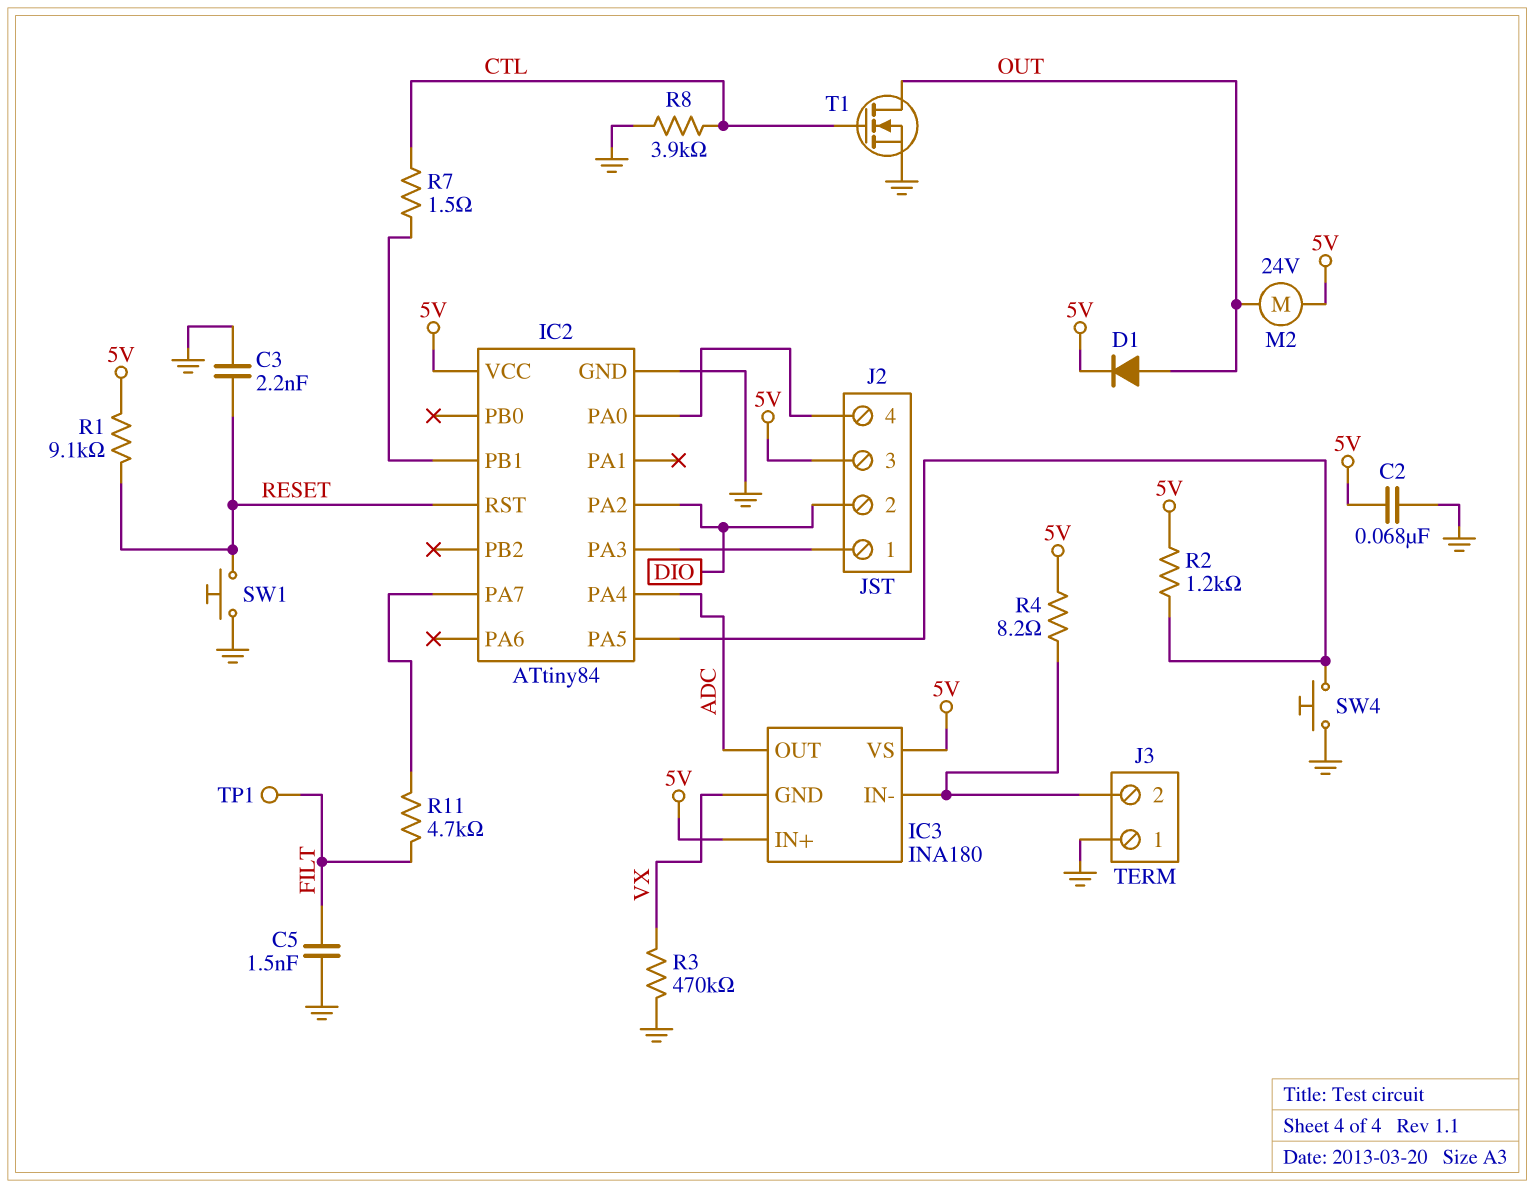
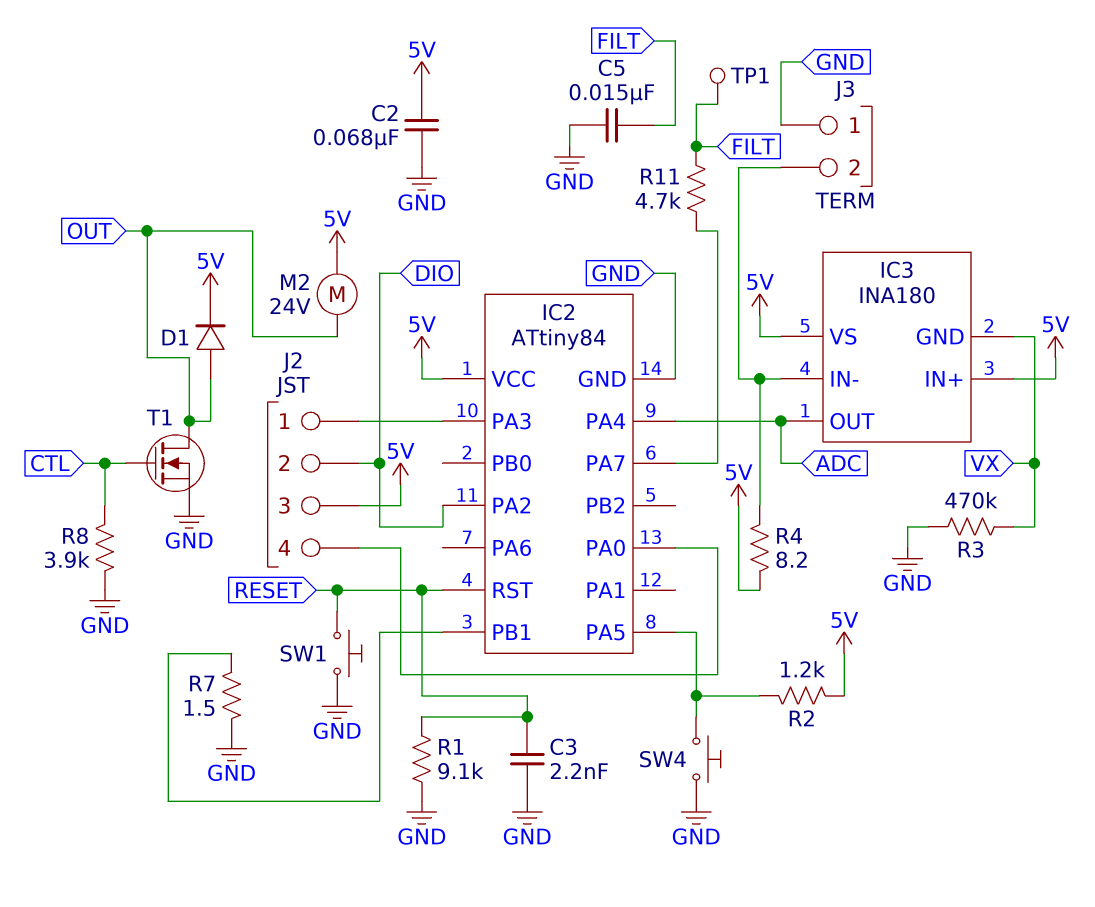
C5: 1.5nF (FILT, GND) -> 15nF (FILT, GND)
R1: 9.1k (5V, RESET) -> 9.1k (GND, RESET)
R7: 1.5 (CTL, IC2/PB1) -> 1.5 (GND, IC2/PB1)

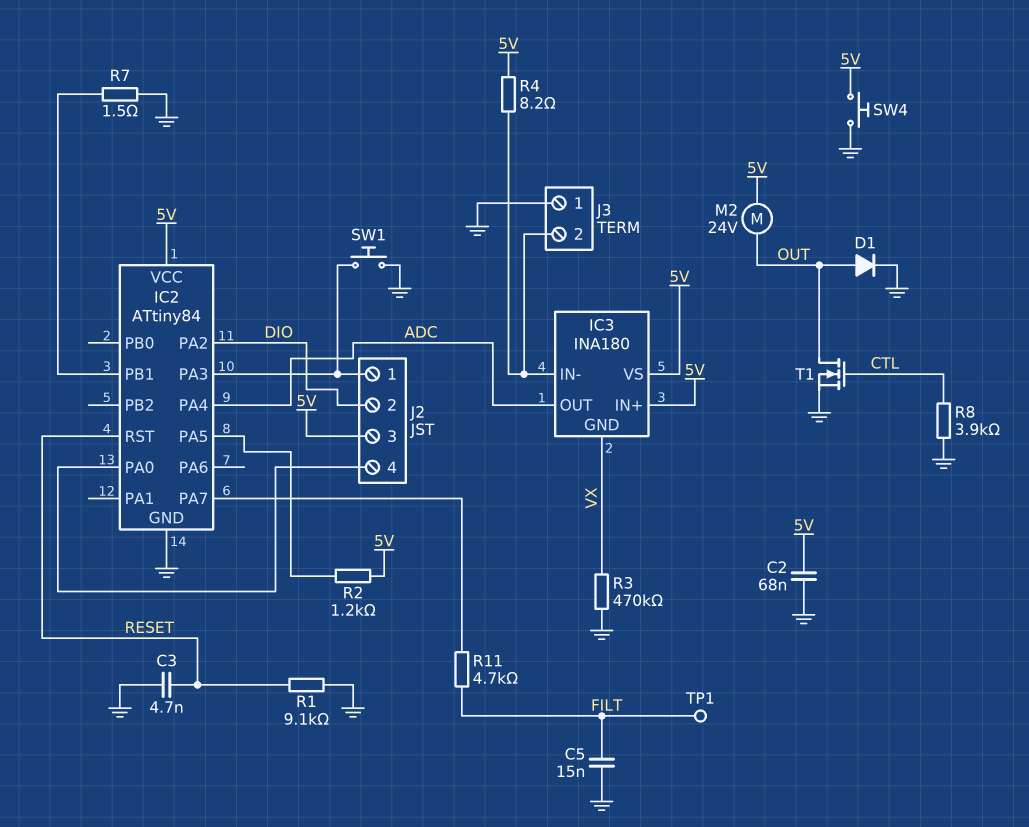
C3: 2.2nF (GND, RESET) -> 4.7nF (GND, RESET)
D1: diode (A OUT, K 5V) -> diode (A OUT, K GND)
SW1: button (GND, RESET) -> button (GND, IC2/PA3)
SW4: button (GND, IC2/PA5) -> button (5V, GND)

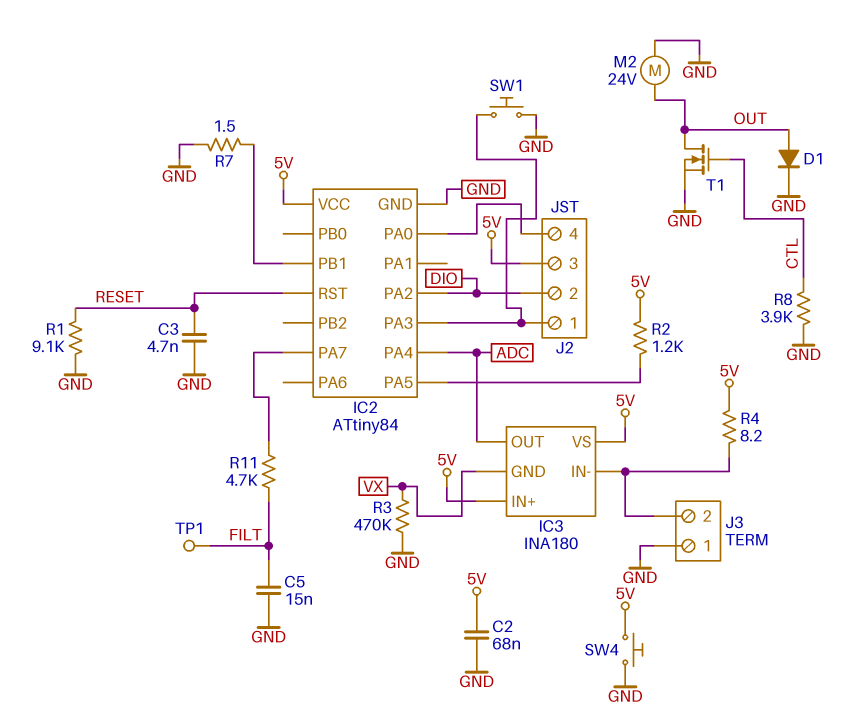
M2: motor 24V (5V, OUT) -> motor 24V (GND, OUT)

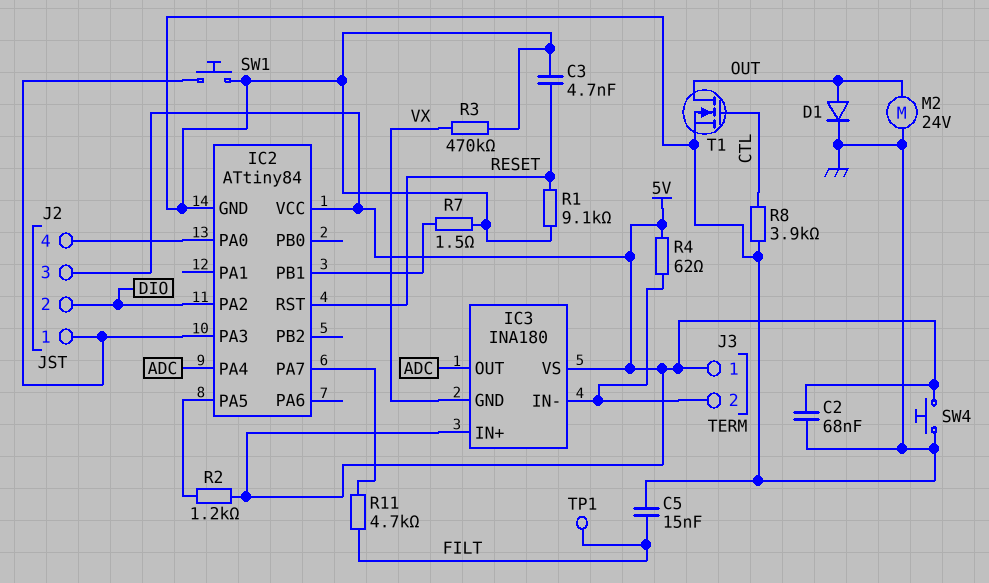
J3 pin 1: GND -> 5V
R4: 8.2 (5V, IC3/IN-) -> 62 (5V, IC3/IN-)

